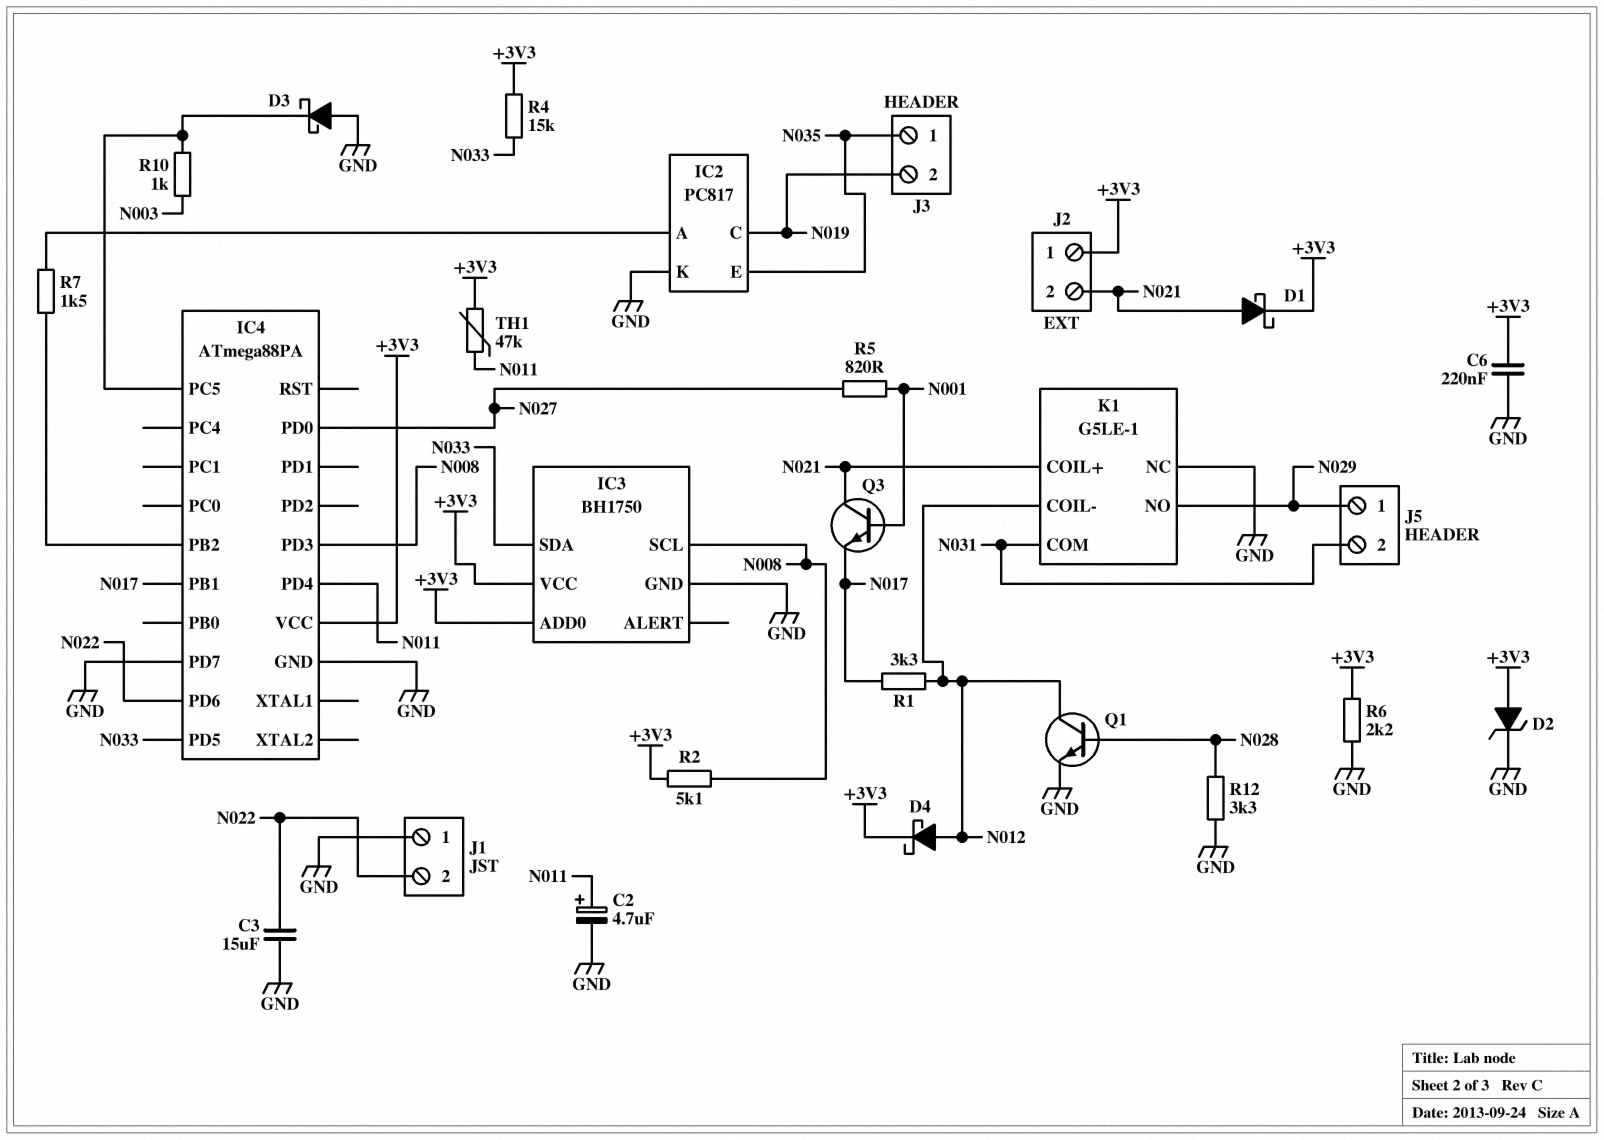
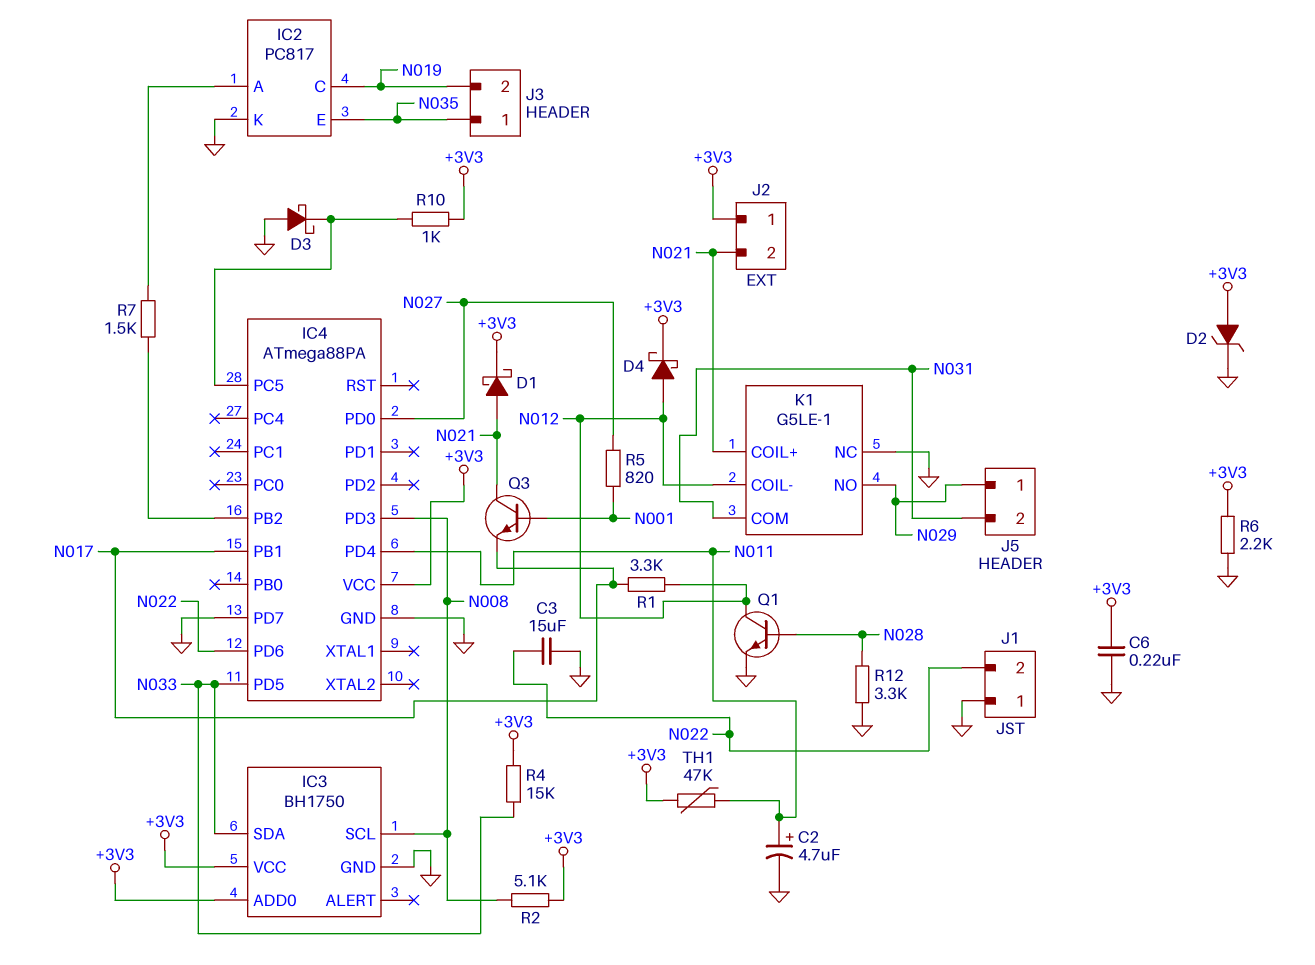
R10: 1k (IC4/PC5, N003) -> 1k (+3V3, IC4/PC5)

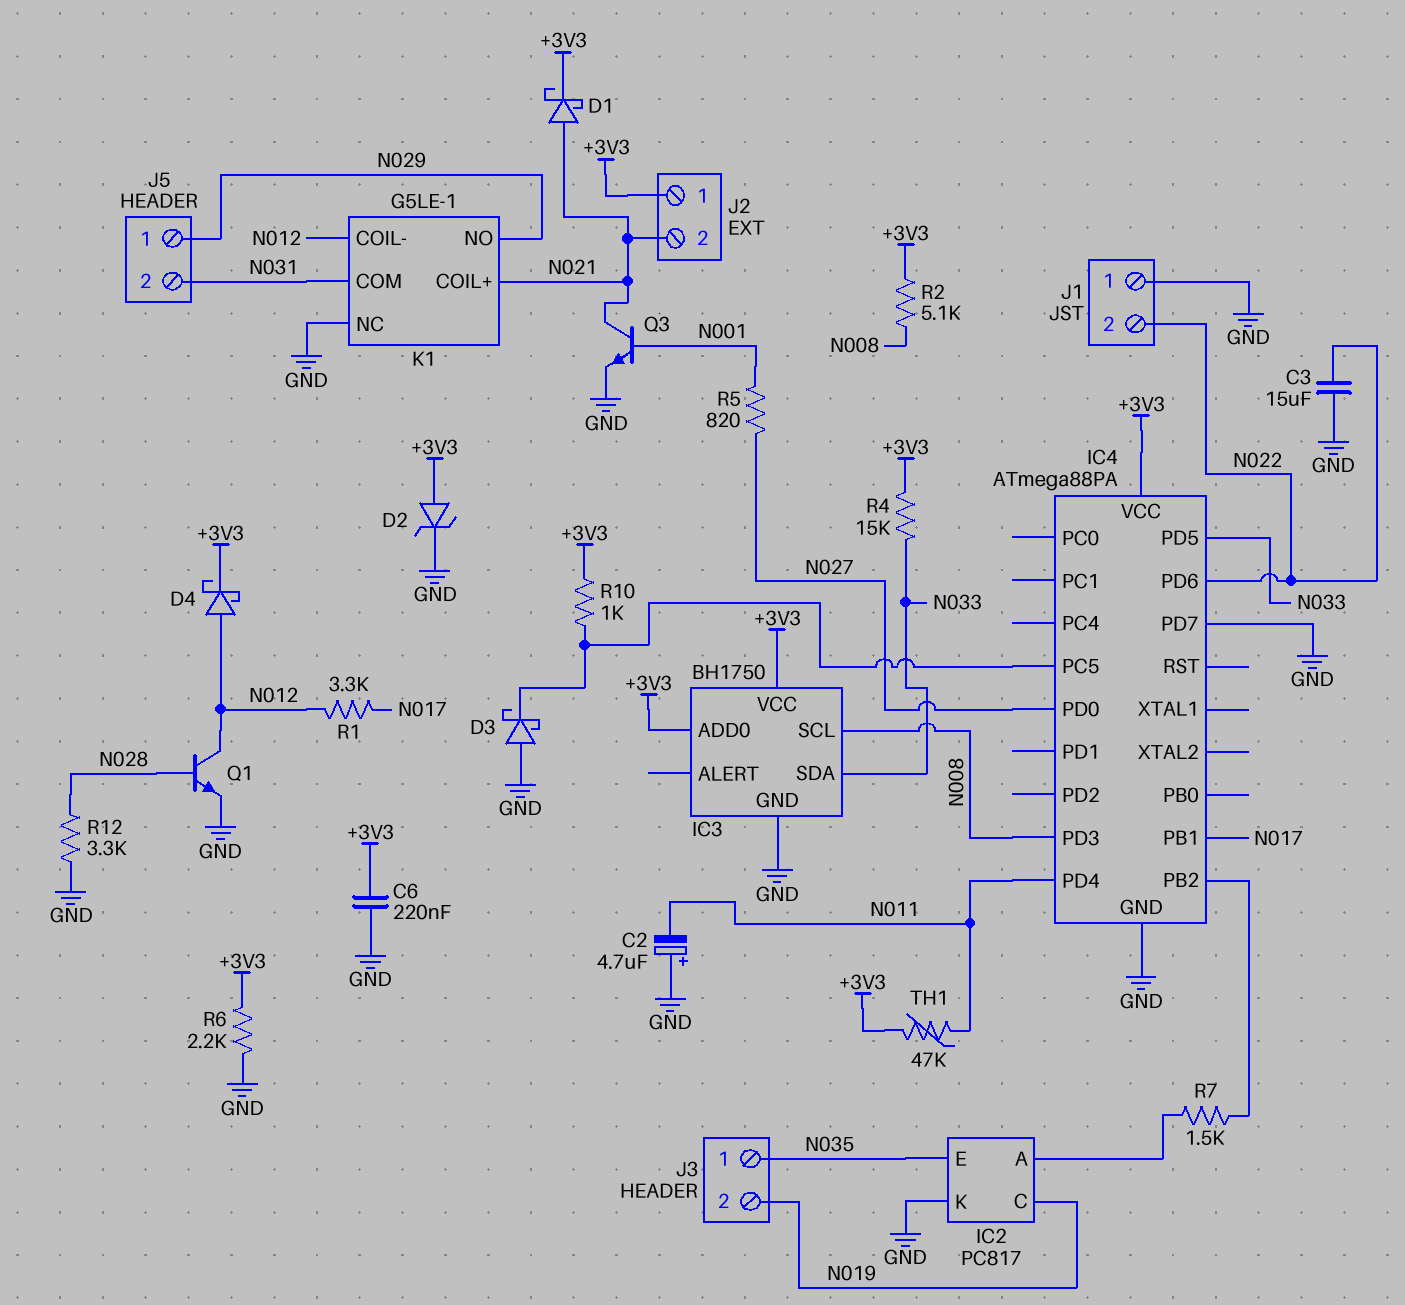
C2: 4.7uF (plus N011, minus GND) -> 4.7uF (plus GND, minus N011)
Q3: NPN (B N001, C N021, E N017) -> NPN (B N001, C N021, E GND)

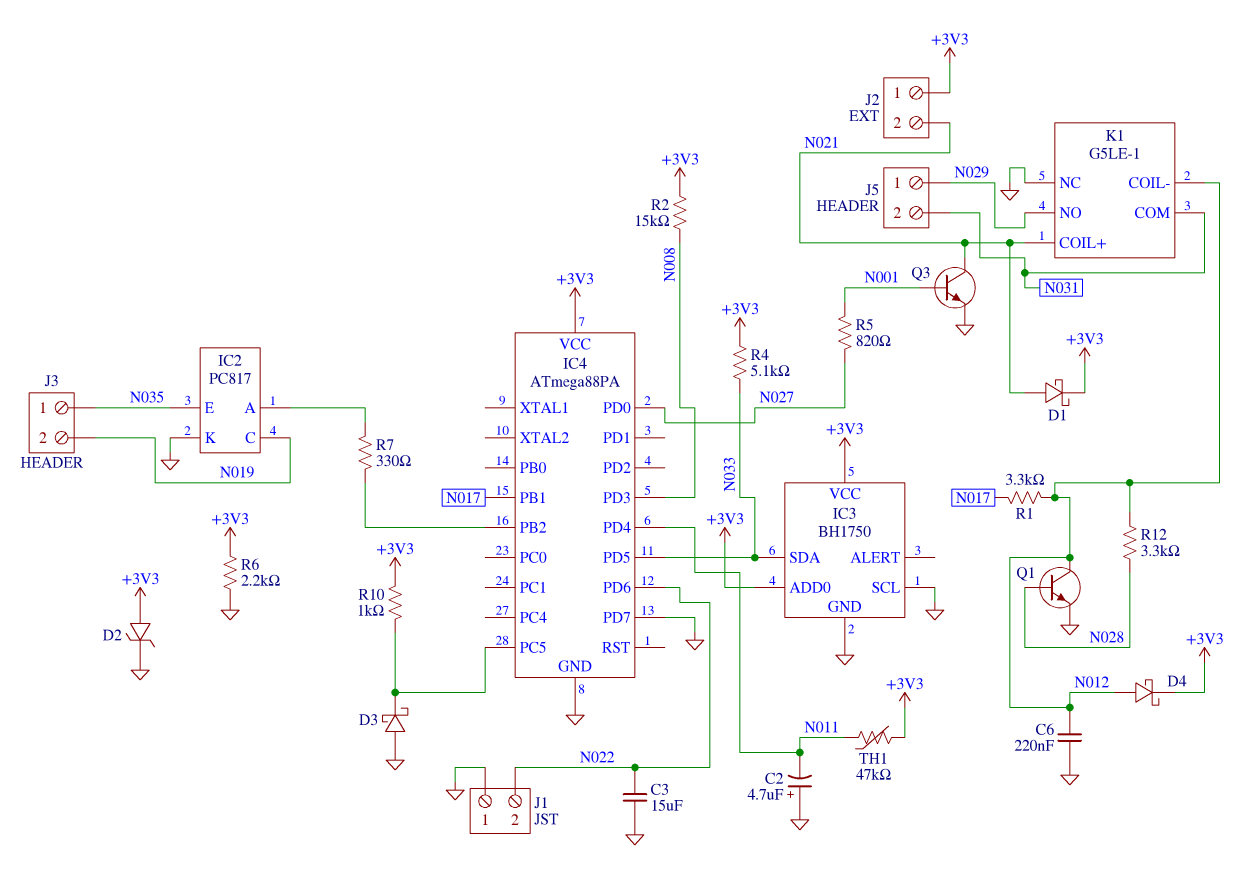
C6: 220nF (+3V3, GND) -> 220nF (GND, N012)
IC3 pin SCL: N008 -> GND
R2: 5.1k (+3V3, N008) -> 15k (+3V3, N008)
R4: 15k (+3V3, N033) -> 5.1k (+3V3, N033)
R7: 1.5k (IC2/A, IC4/PB2) -> 330 (IC2/A, IC4/PB2)
R12: 3.3k (GND, N028) -> 3.3k (N012, N028)

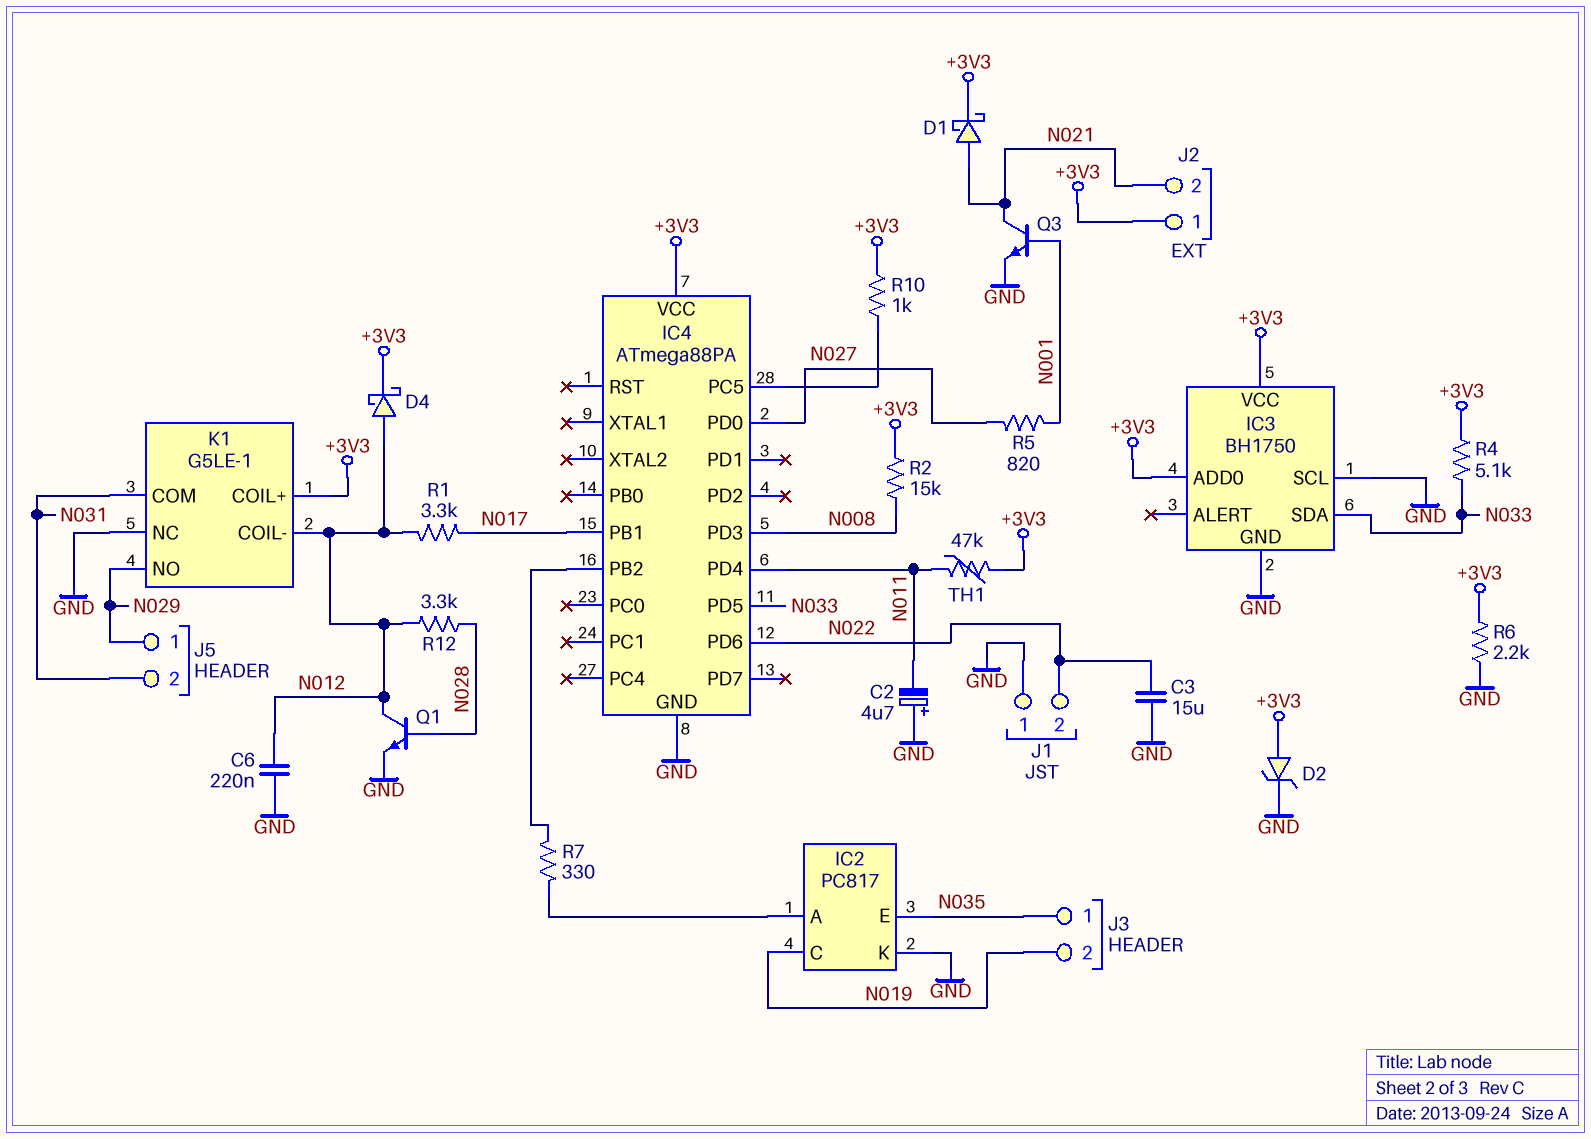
D3: schottky (A GND, K IC4/PC5) -> none
IC4 pin PD7: GND -> none
K1 pin COIL+: N021 -> +3V3

